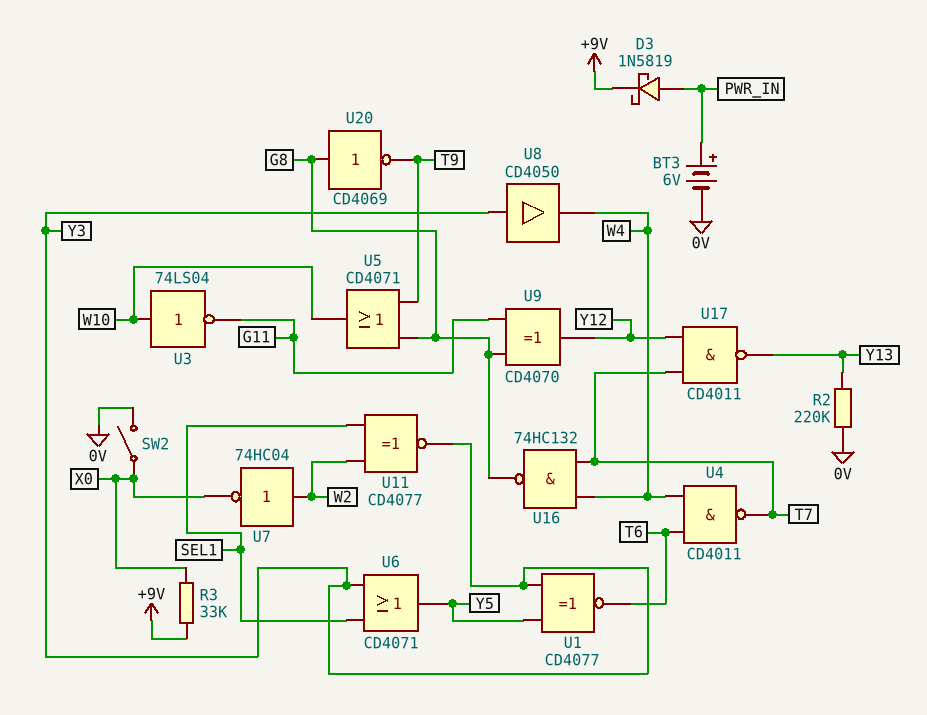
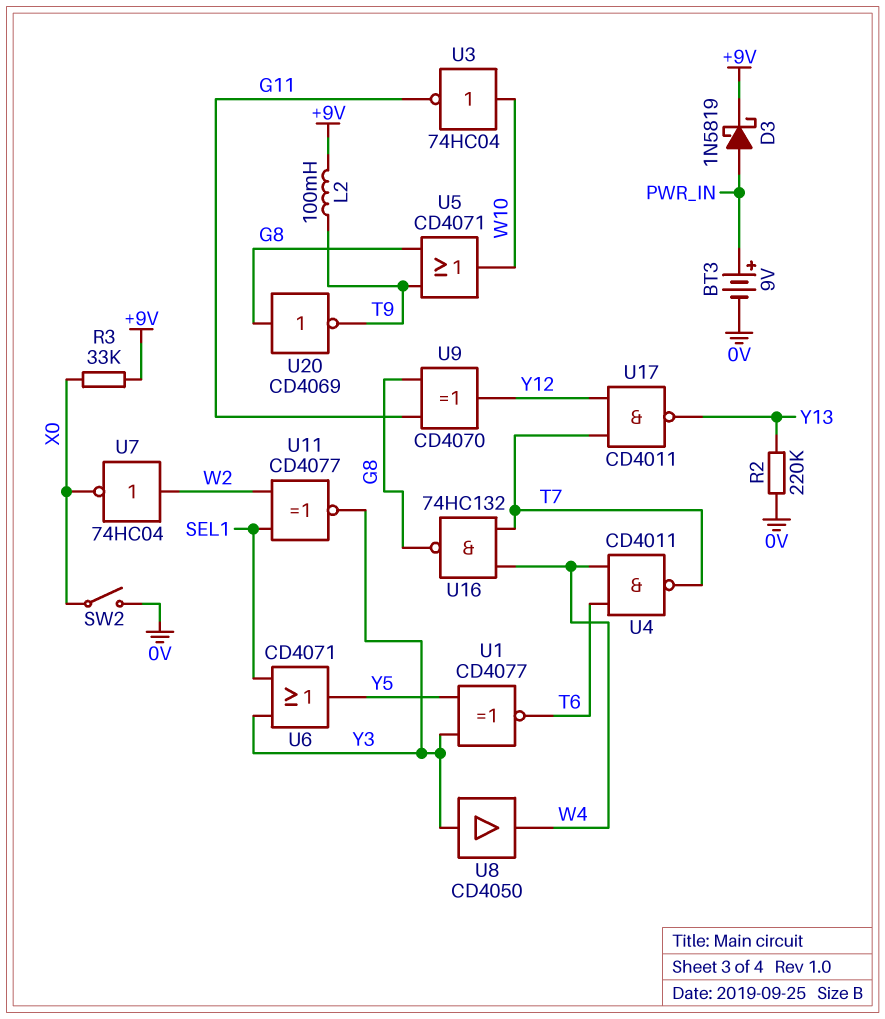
BT3: 6V (plus PWR_IN, minus 0V) -> 9V (plus PWR_IN, minus 0V)
L2: none -> 100mH (+9V, T9)
U3: NOT 74LS04 (in W10, out G11) -> NOT 74HC04 (in W10, out G11)

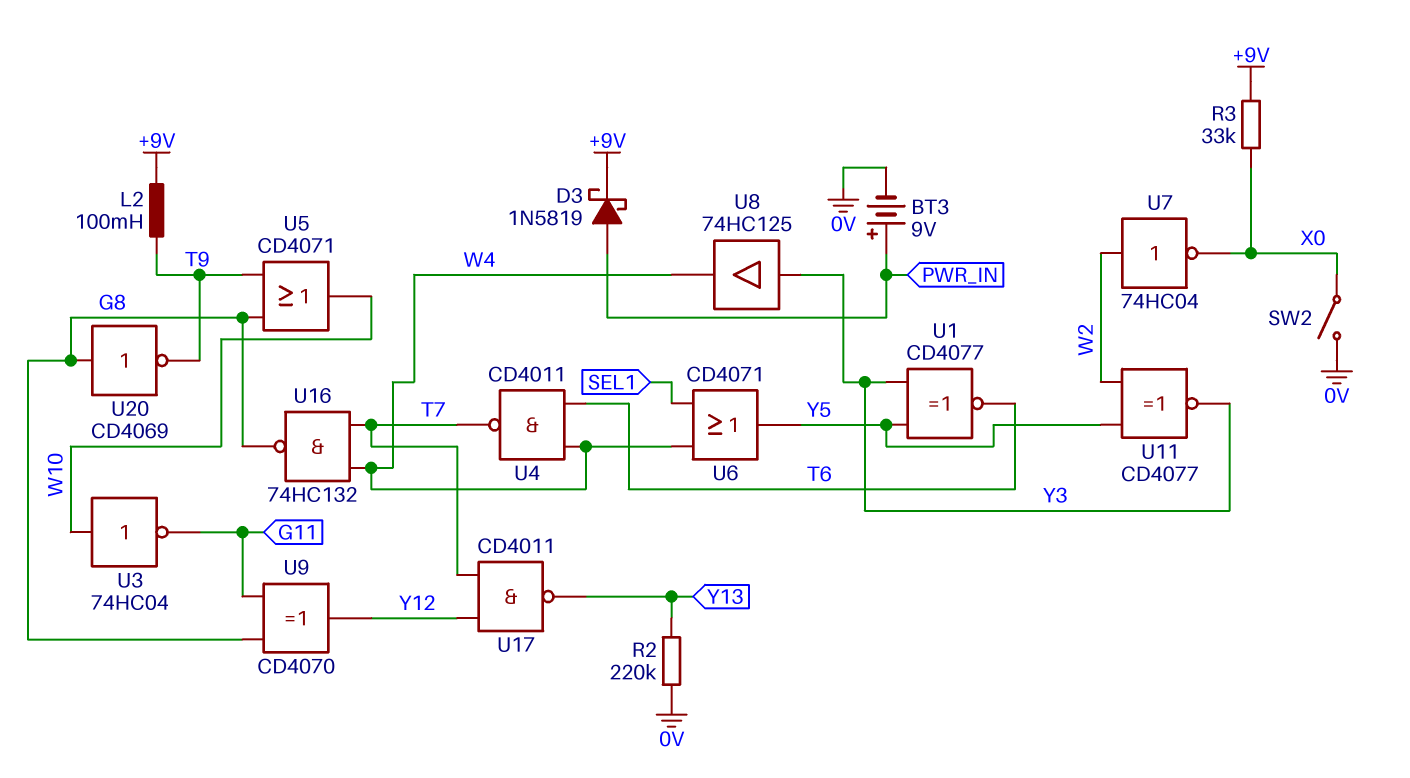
U6: OR CD4071 (in SEL1, in Y3, out Y5) -> OR CD4071 (in SEL1, in W4, out Y5)
U8: buffer CD4050 (in Y3, out W4) -> buffer 74HC125 (in Y3, out W4)
U11: XNOR CD4077 (in SEL1, in W2, out Y3) -> XNOR CD4077 (in W2, in Y5, out Y3)

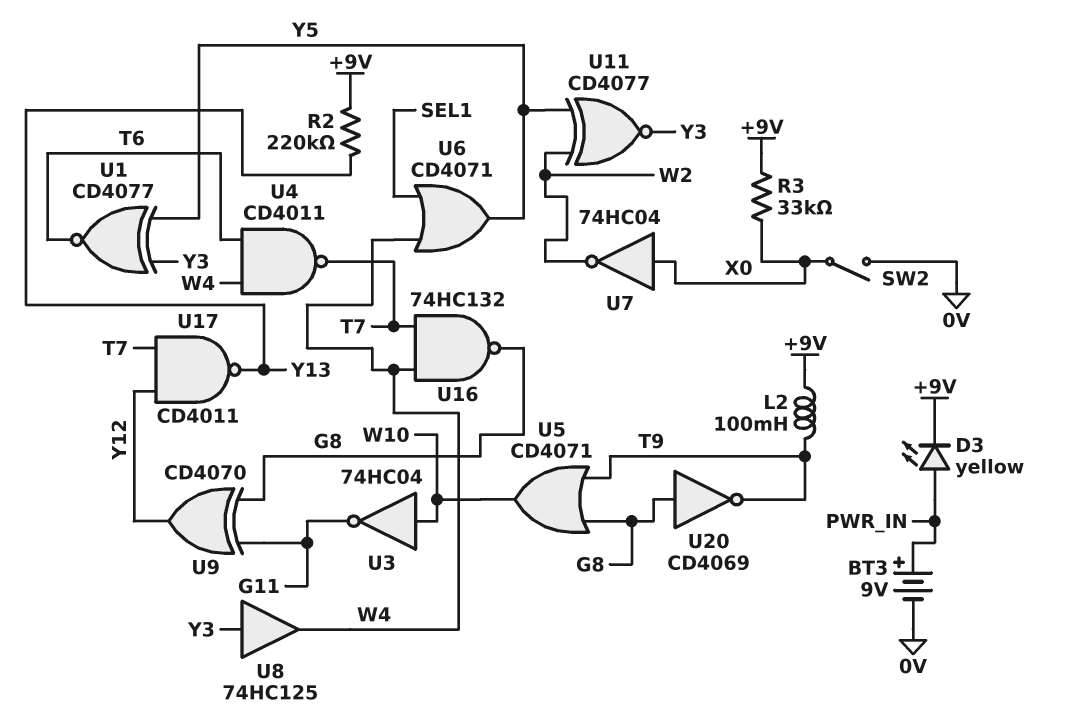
D3: schottky 1N5819 (A PWR_IN, K +9V) -> LED yellow (A PWR_IN, K +9V)
R2: 220k (0V, Y13) -> 220k (+9V, Y13)
U7: NOT 74HC04 (in W2, out X0) -> NOT 74HC04 (in X0, out W2)

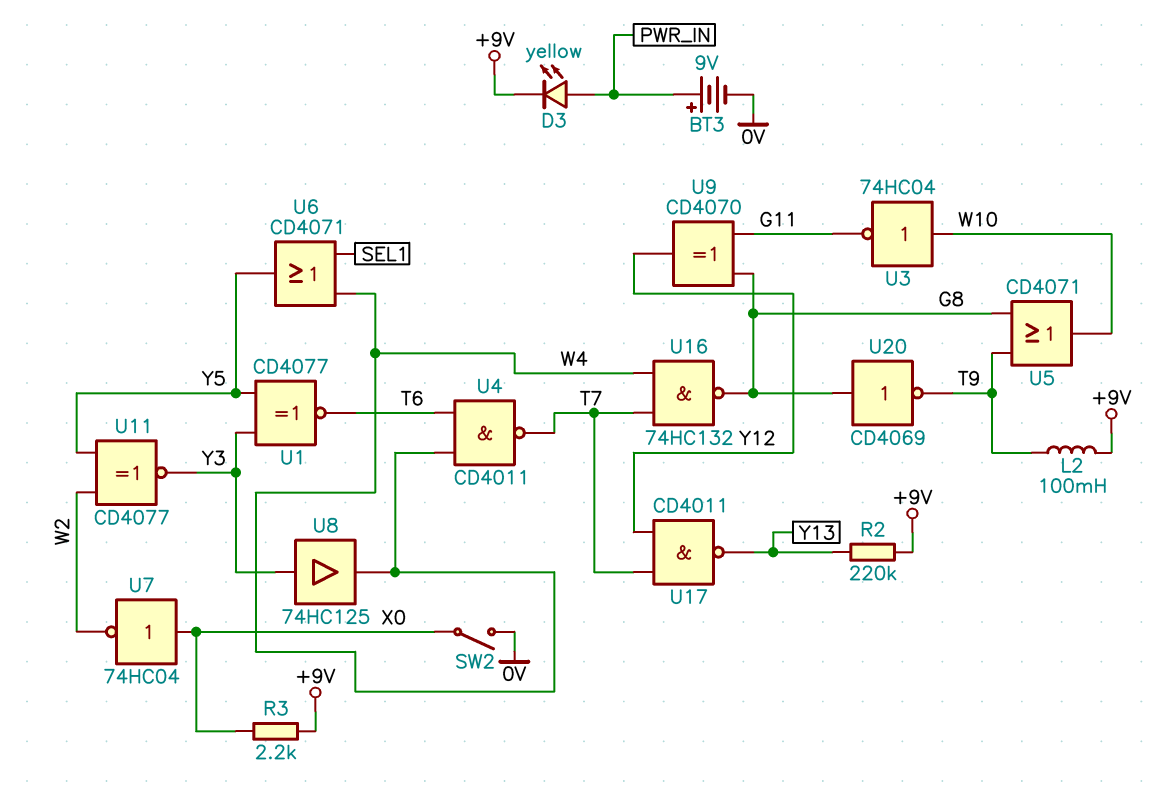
R3: 33k (+9V, X0) -> 2.2k (+9V, X0)

